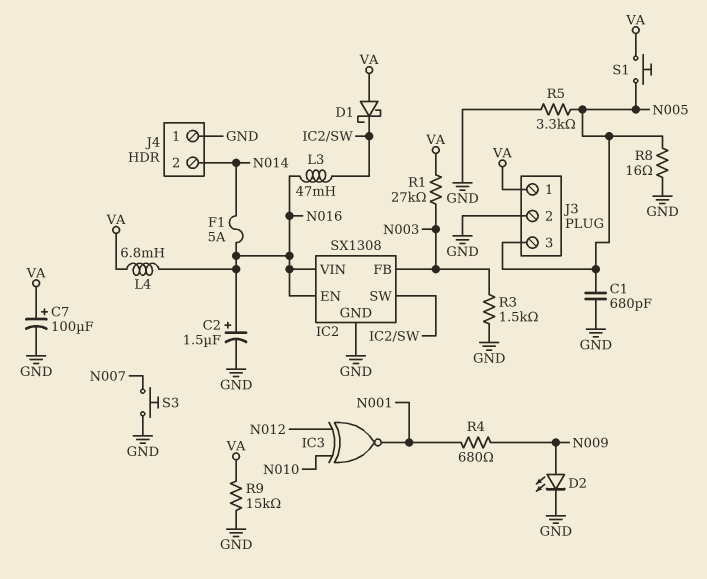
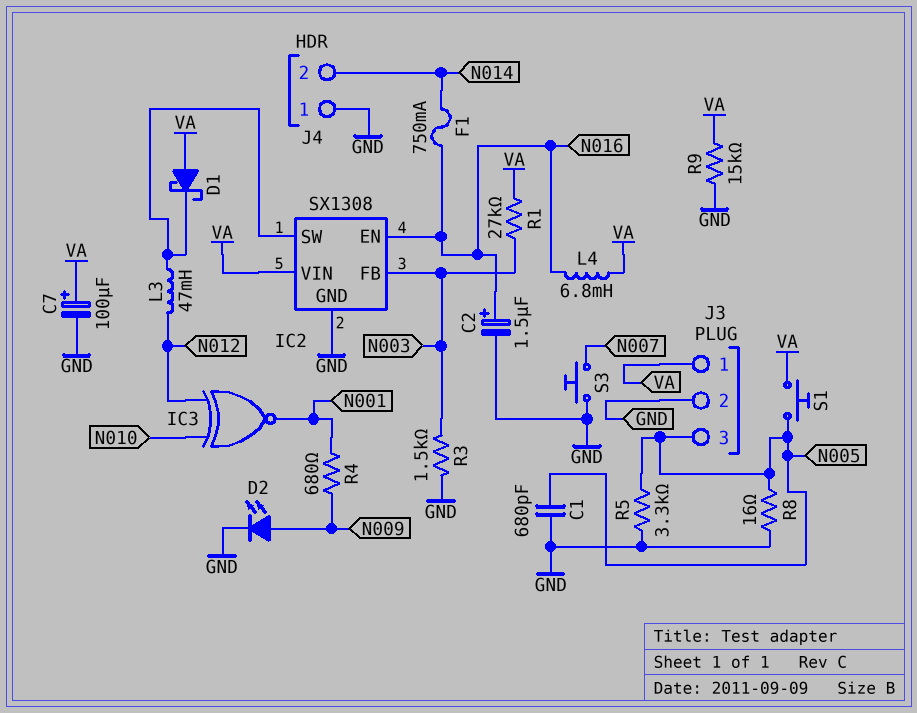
F1: 5A (N014, N016) -> 750mA (N014, N016)
IC2 pin VIN: N016 -> VA
L3: 47mH (IC2/SW, N016) -> 47mH (IC2/SW, N012)

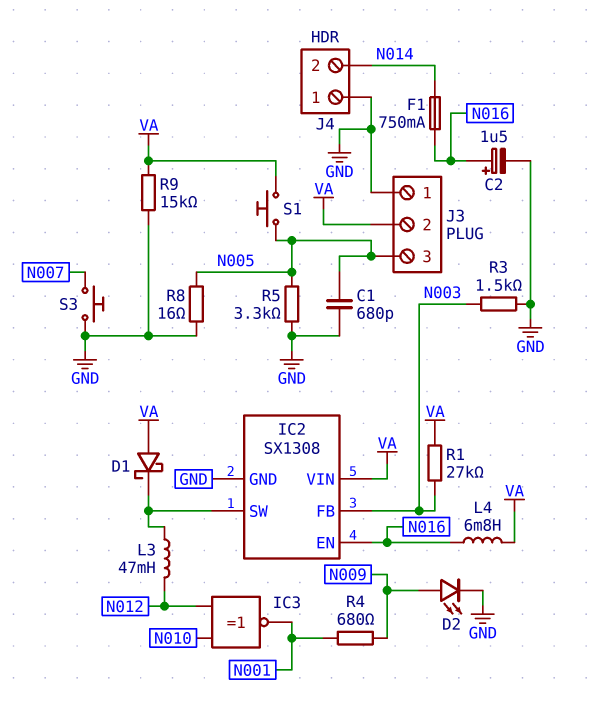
C7: 100uF (plus VA, minus GND) -> none
J3 pin 1: VA -> GND
J3 pin 2: GND -> VA

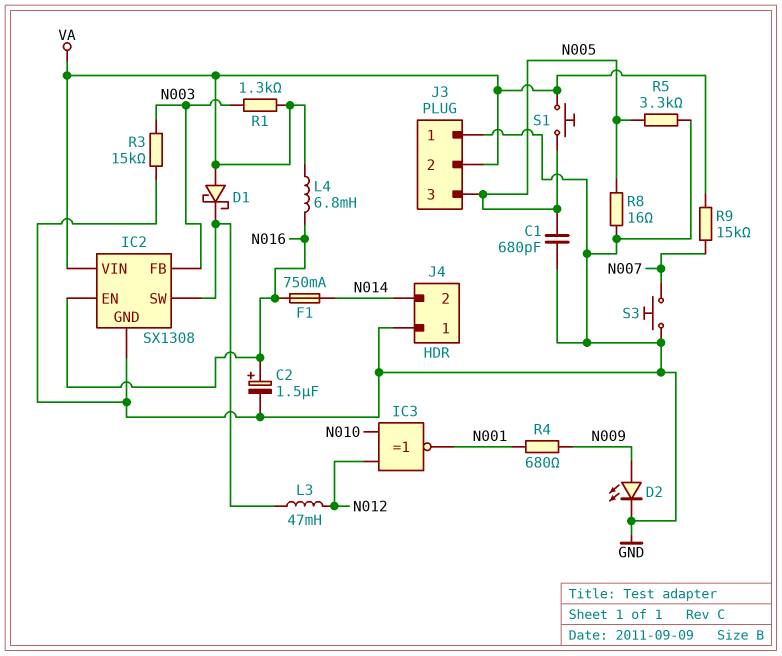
R1: 27k (N003, VA) -> 1.3k (N003, VA)
R3: 1.5k (GND, N003) -> 15k (GND, N003)
R9: 15k (GND, VA) -> 15k (N007, VA)

